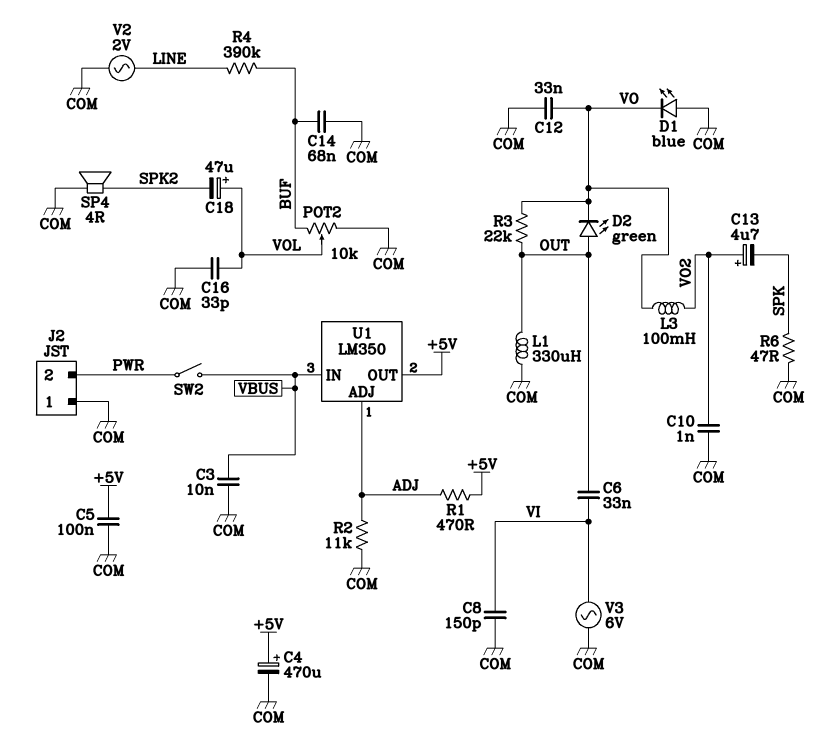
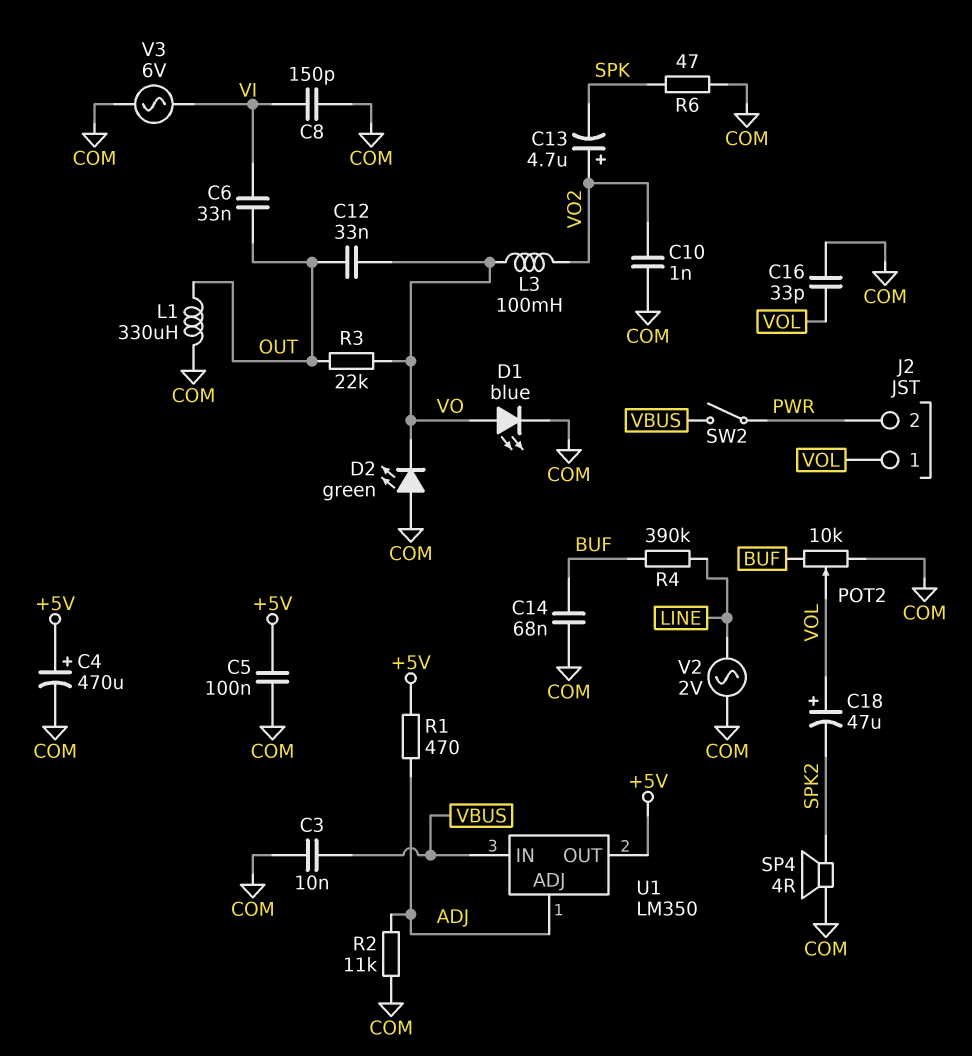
C12: 33nF (COM, VO) -> 33nF (OUT, VO)
D1: LED blue (A COM, K VO) -> LED blue (A VO, K COM)
D2: LED green (A OUT, K VO) -> LED green (A COM, K VO)
J2 pin 1: COM -> VOL

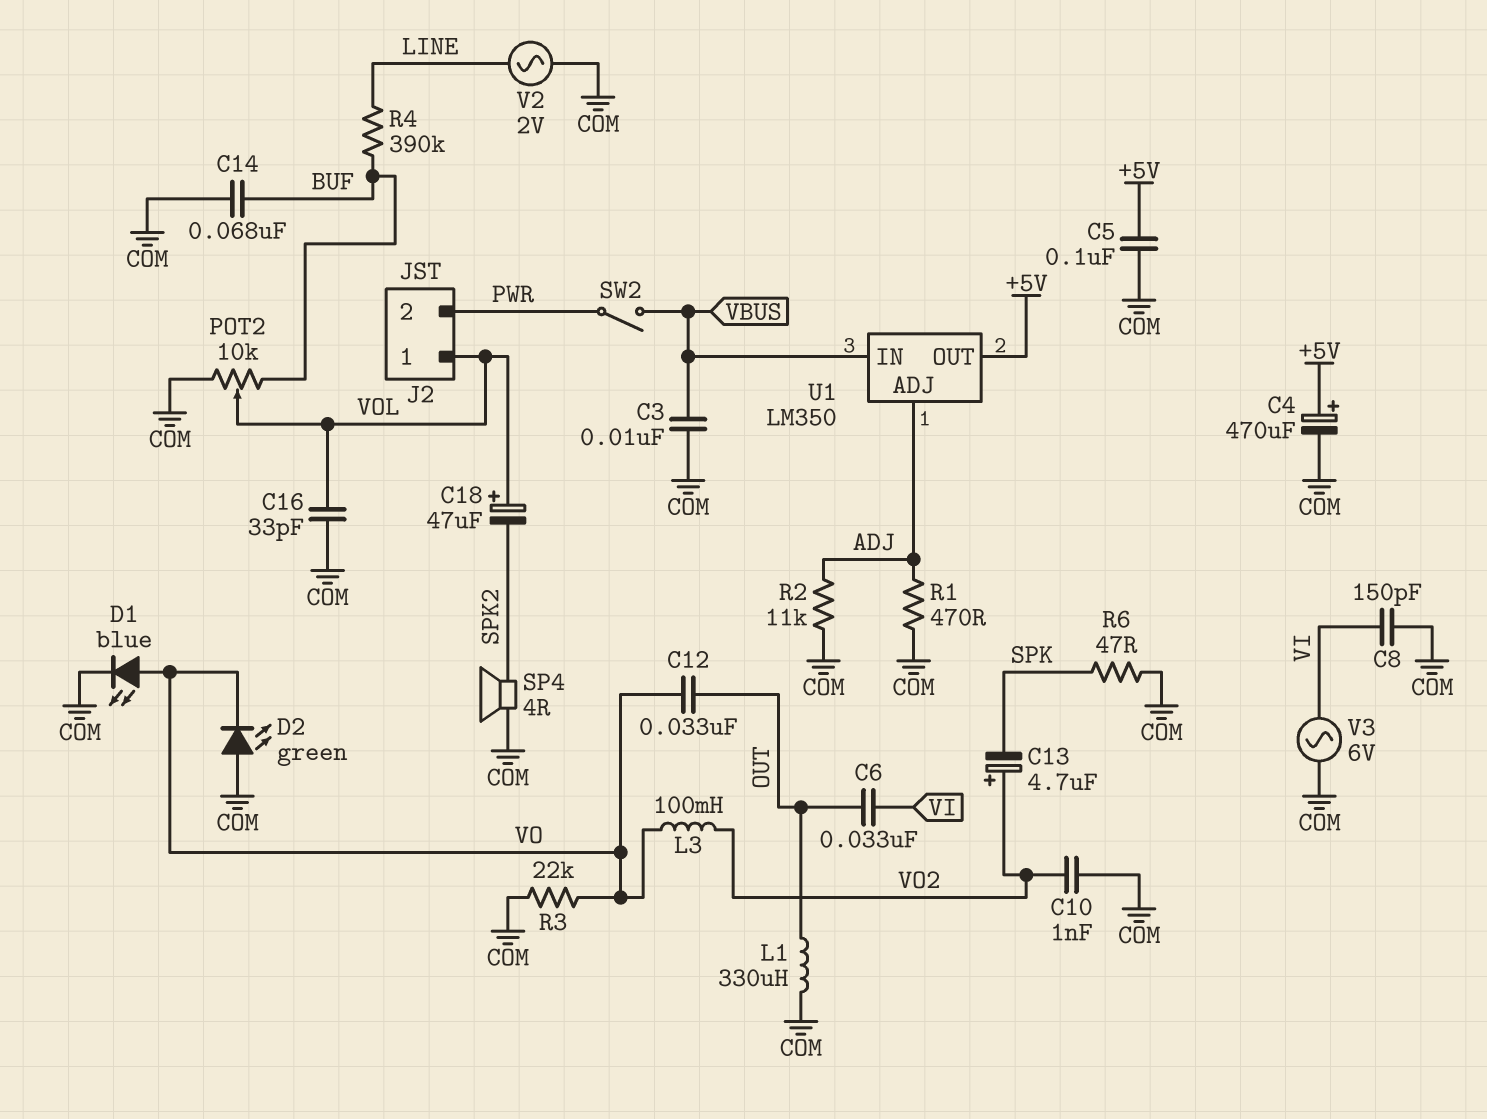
R1: 470 (+5V, ADJ) -> 470 (ADJ, COM)
R3: 22k (OUT, VO) -> 22k (COM, VO)

